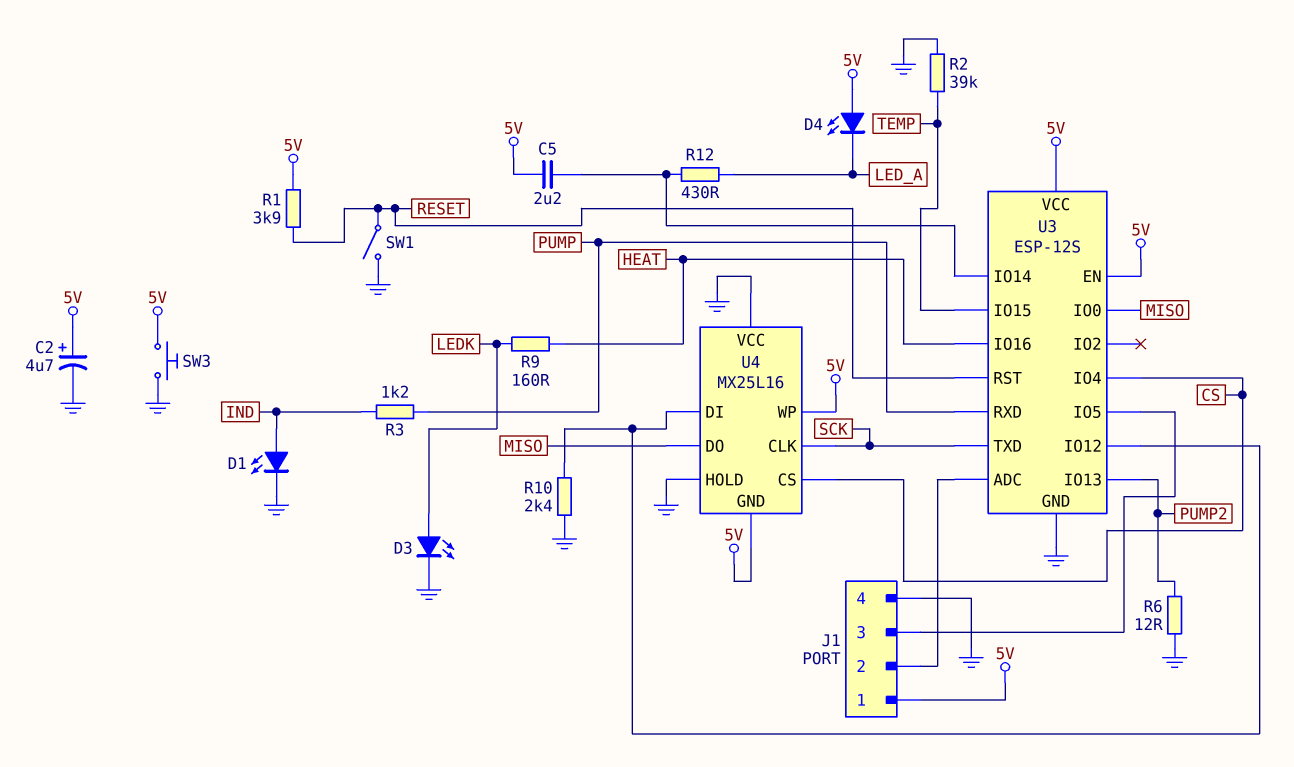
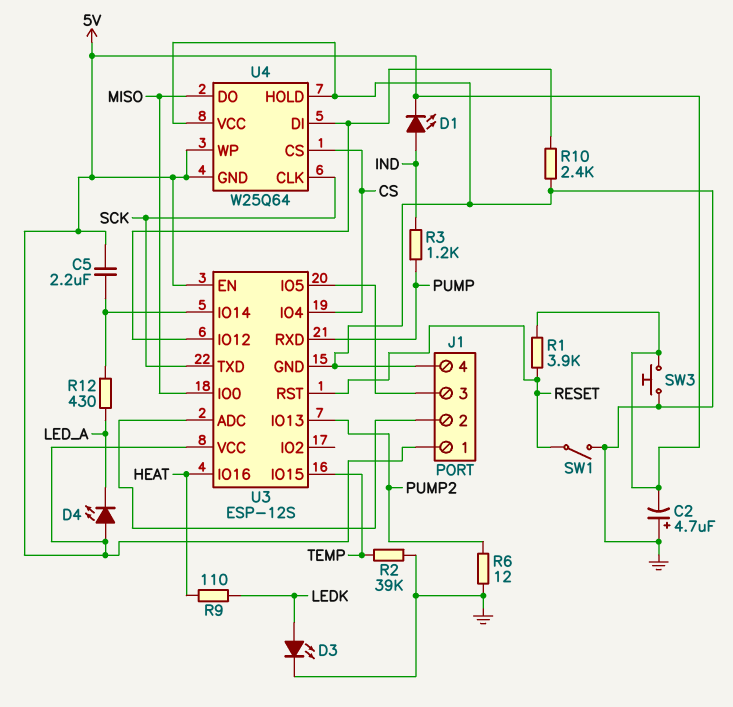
C2: 4.7uF (plus 5V, minus GND) -> 4.7uF (plus GND, minus 5V)
D1: LED (A IND, K GND) -> LED (A IND, K 5V)
R9: 160 (HEAT, LEDK) -> 110 (HEAT, LEDK)
U4: MX25L16 -> W25Q64

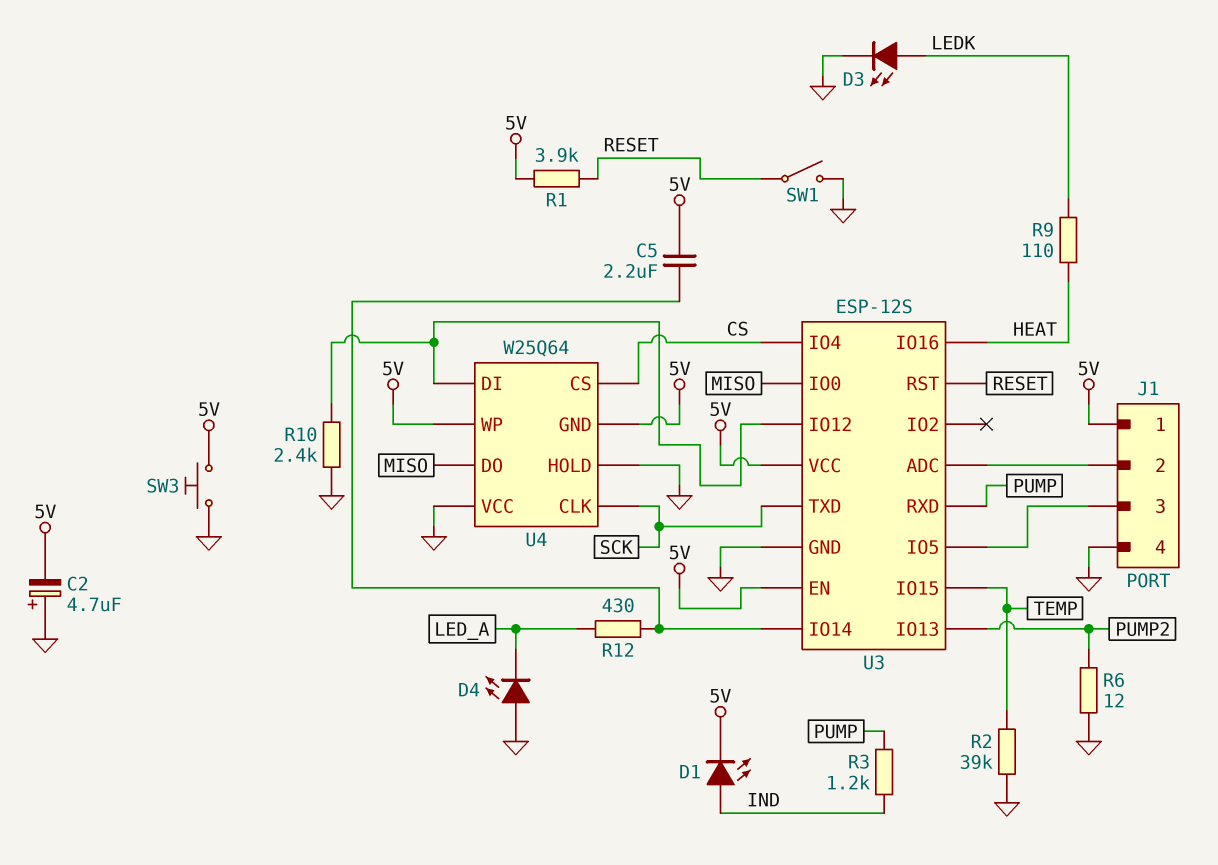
D4: LED (A 5V, K LED_A) -> LED (A GND, K LED_A)

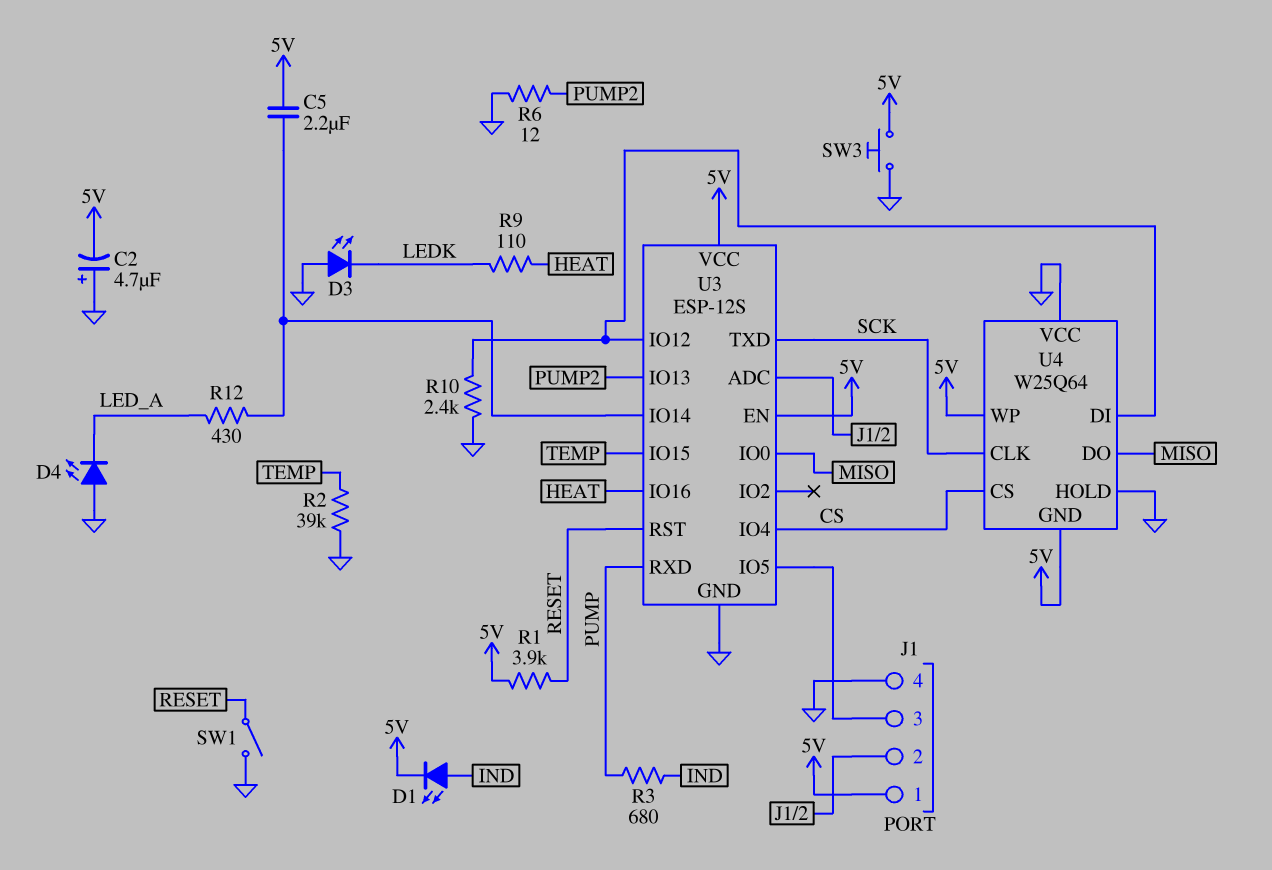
D3: LED (A LEDK, K GND) -> LED (A GND, K LEDK)
R3: 1.2k (IND, PUMP) -> 680 (IND, PUMP)

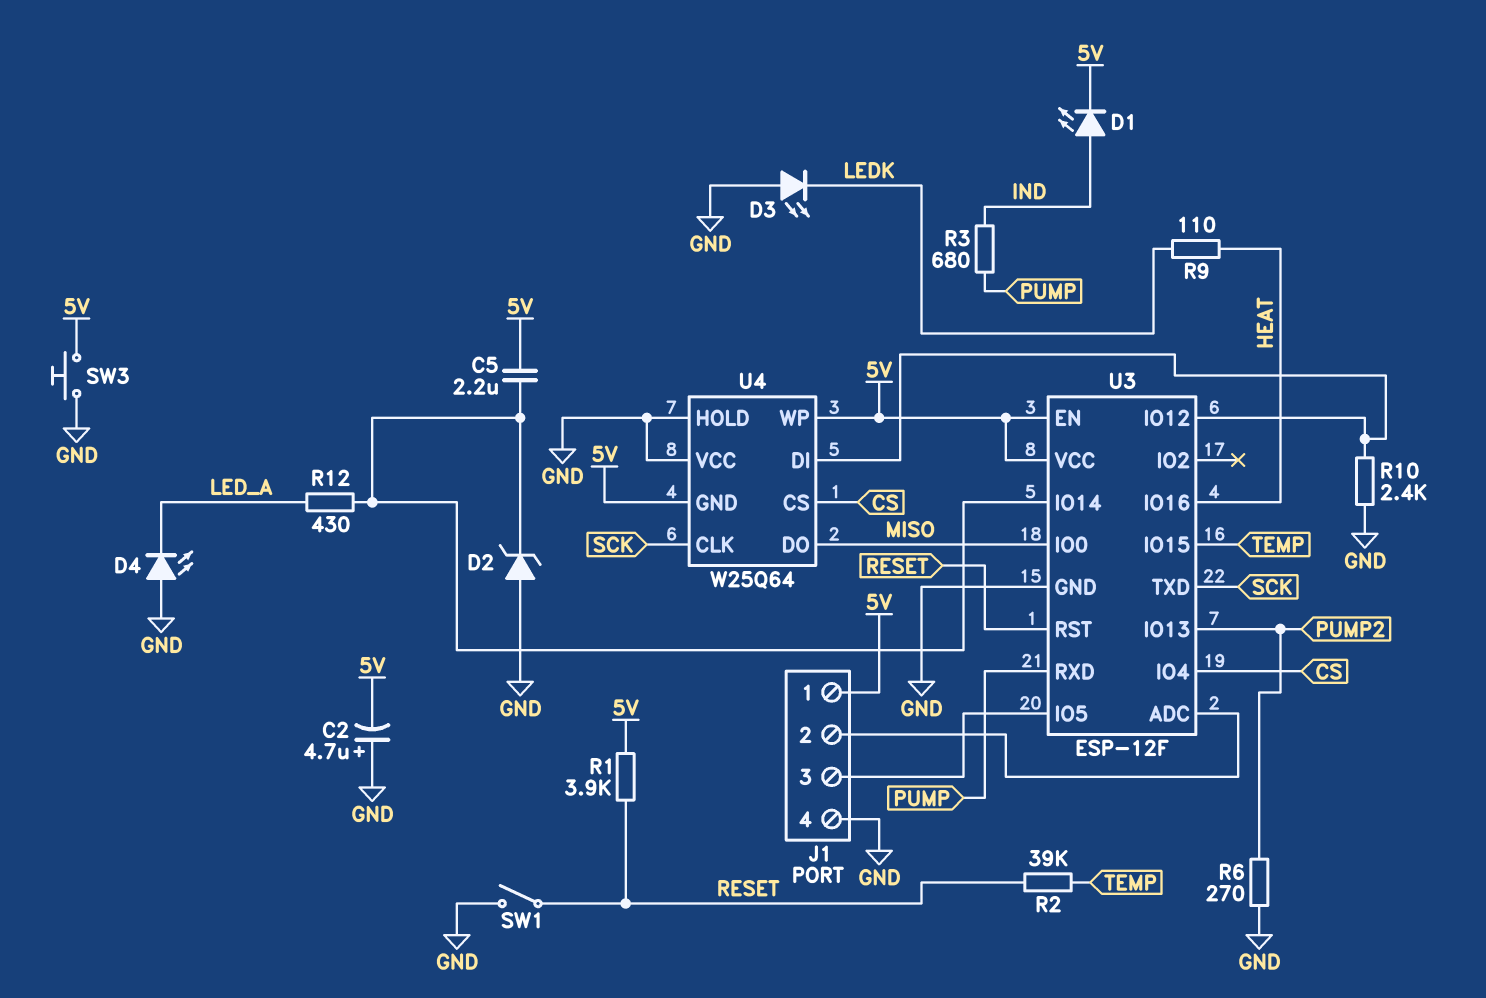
D2: none -> zener (A GND, K U3/IO14)
R2: 39k (GND, TEMP) -> 39k (RESET, TEMP)
R6: 12 (GND, PUMP2) -> 270 (GND, PUMP2)
U3: ESP-12S -> ESP-12F

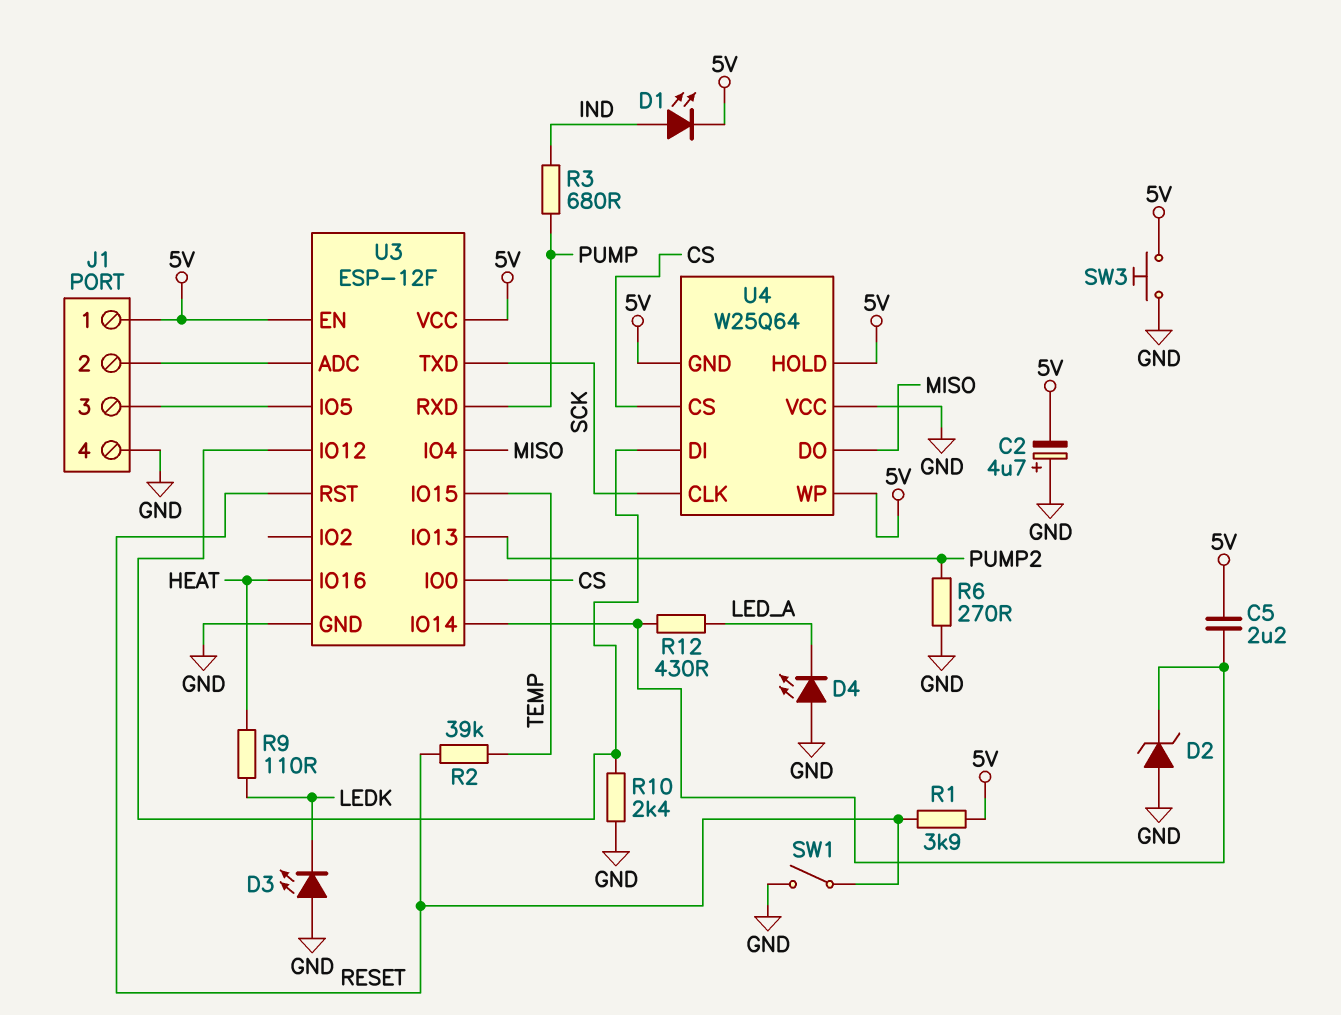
U3 pin IO0: MISO -> CS
U3 pin IO4: CS -> MISO
U4 pin HOLD: GND -> 5V

